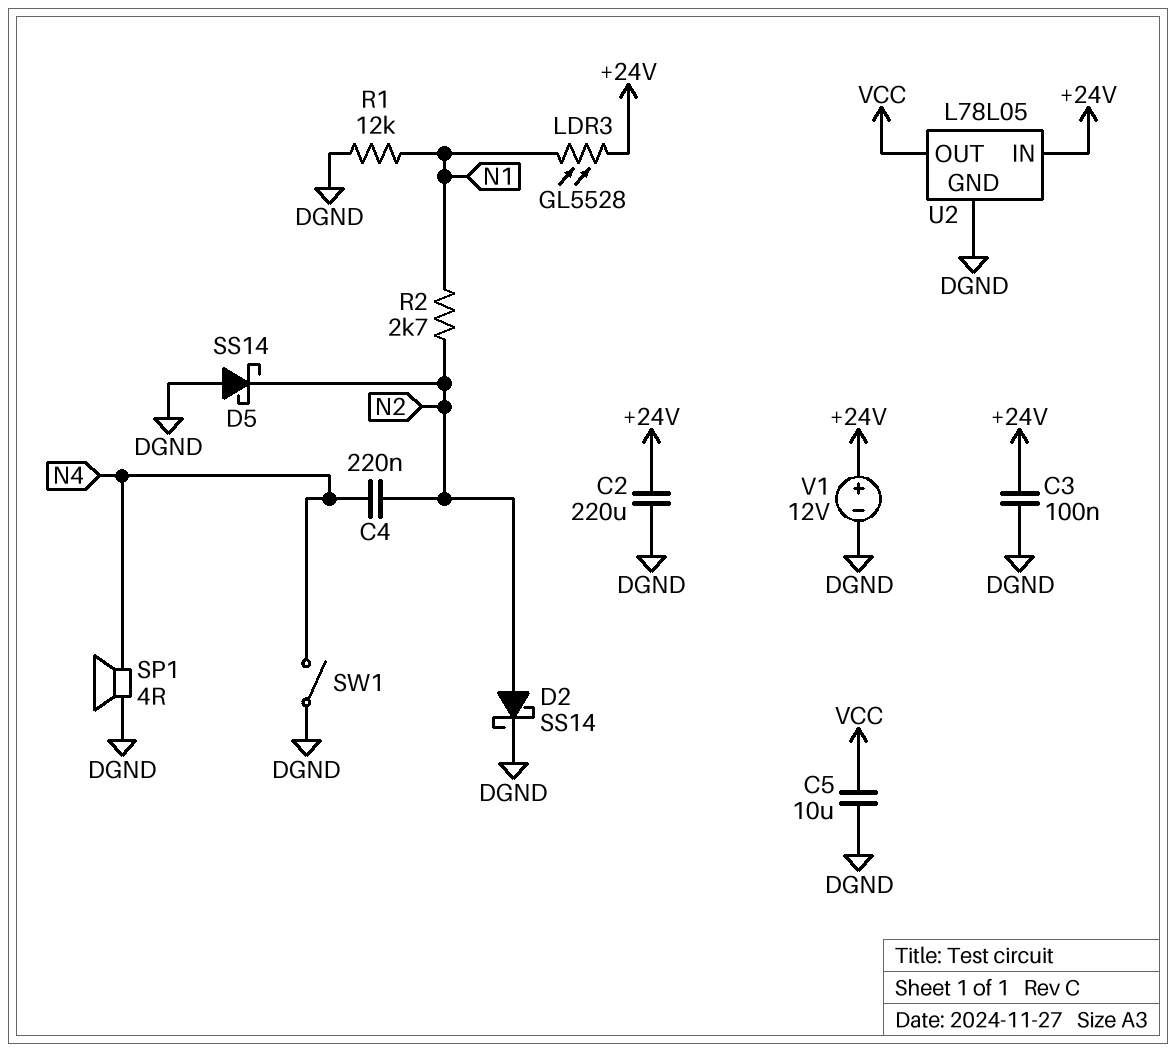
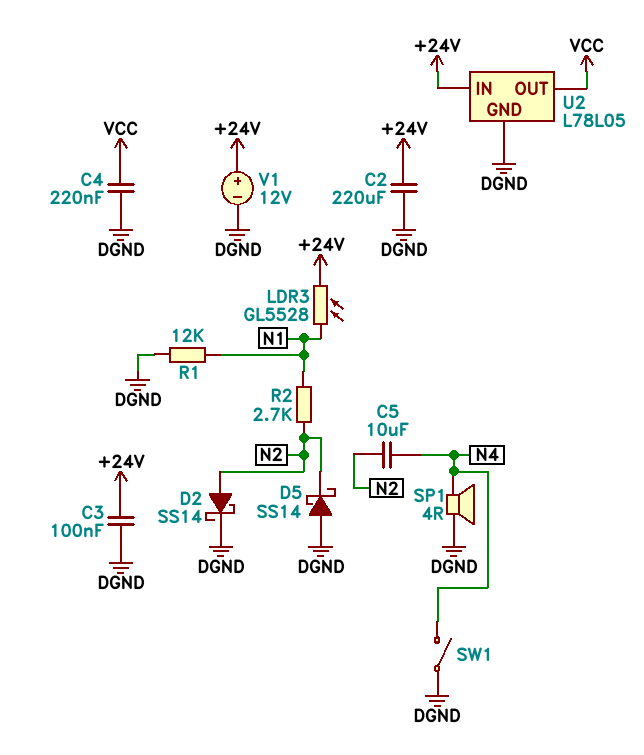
C4: 220nF (N2, N4) -> 220nF (DGND, VCC)
C5: 10uF (DGND, VCC) -> 10uF (N2, N4)

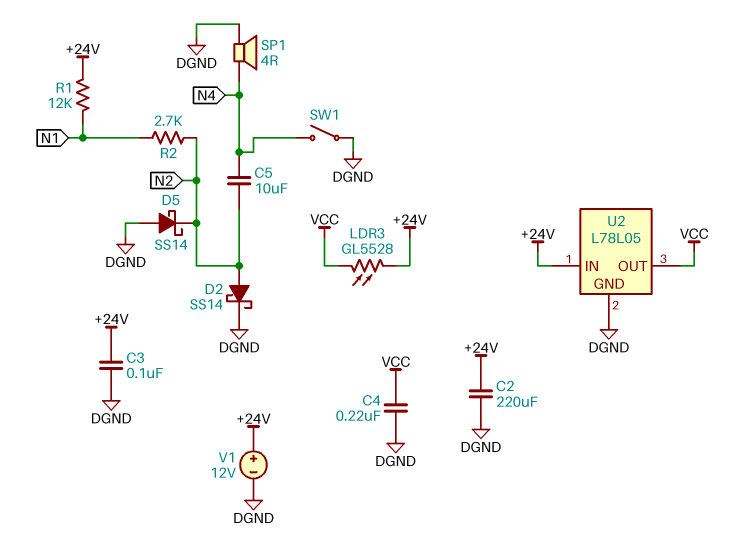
LDR3: GL5528 (+24V, N1) -> GL5528 (+24V, VCC)
R1: 12k (DGND, N1) -> 12k (+24V, N1)

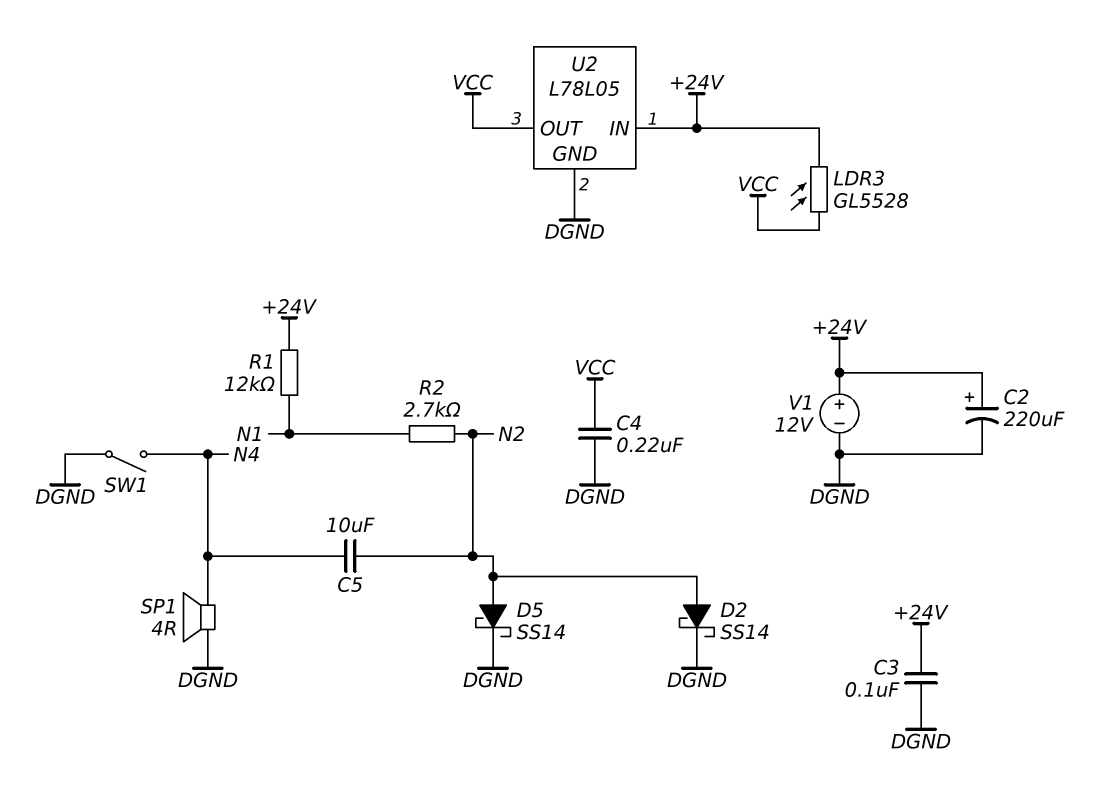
C2: 220uF (+24V, DGND) -> 220uF (plus +24V, minus DGND)
D5: schottky SS14 (A DGND, K N2) -> schottky SS14 (A N2, K DGND)

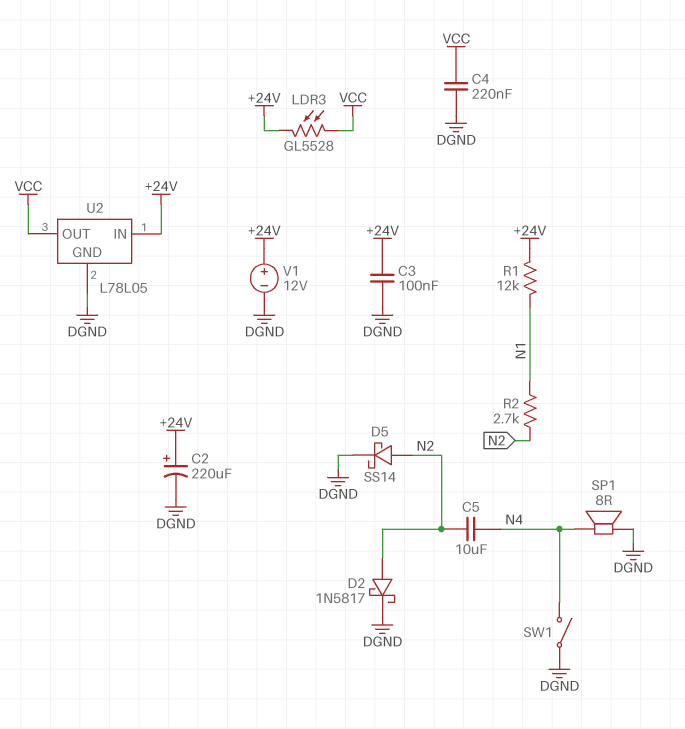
D2: schottky SS14 (A N2, K DGND) -> schottky 1N5817 (A N2, K DGND)
SP1: speaker 4R (DGND, N4) -> speaker 8R (DGND, N4)

